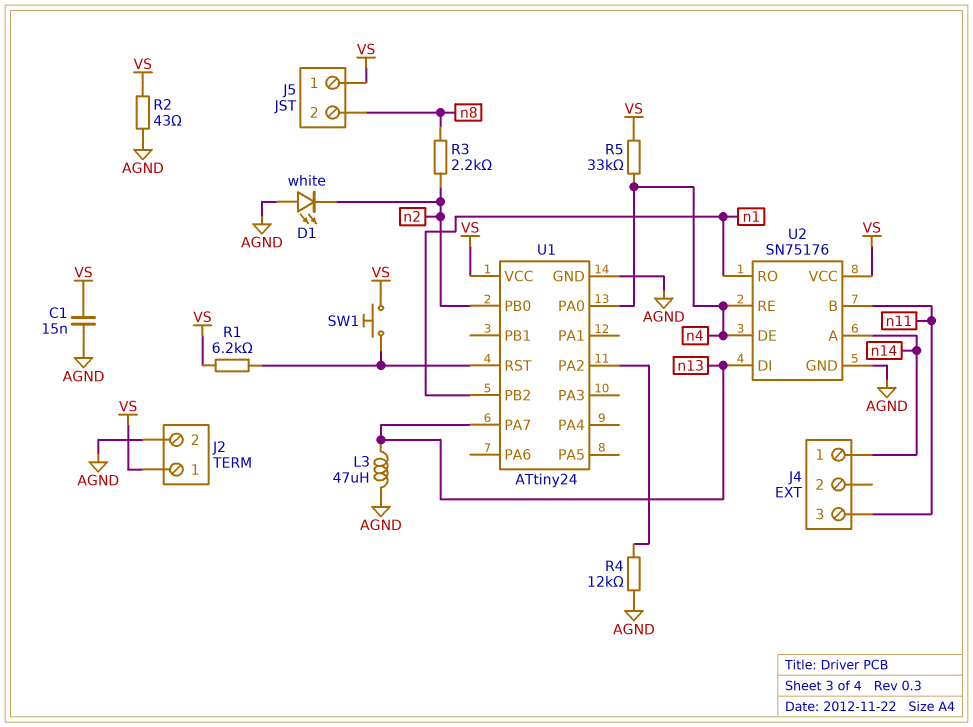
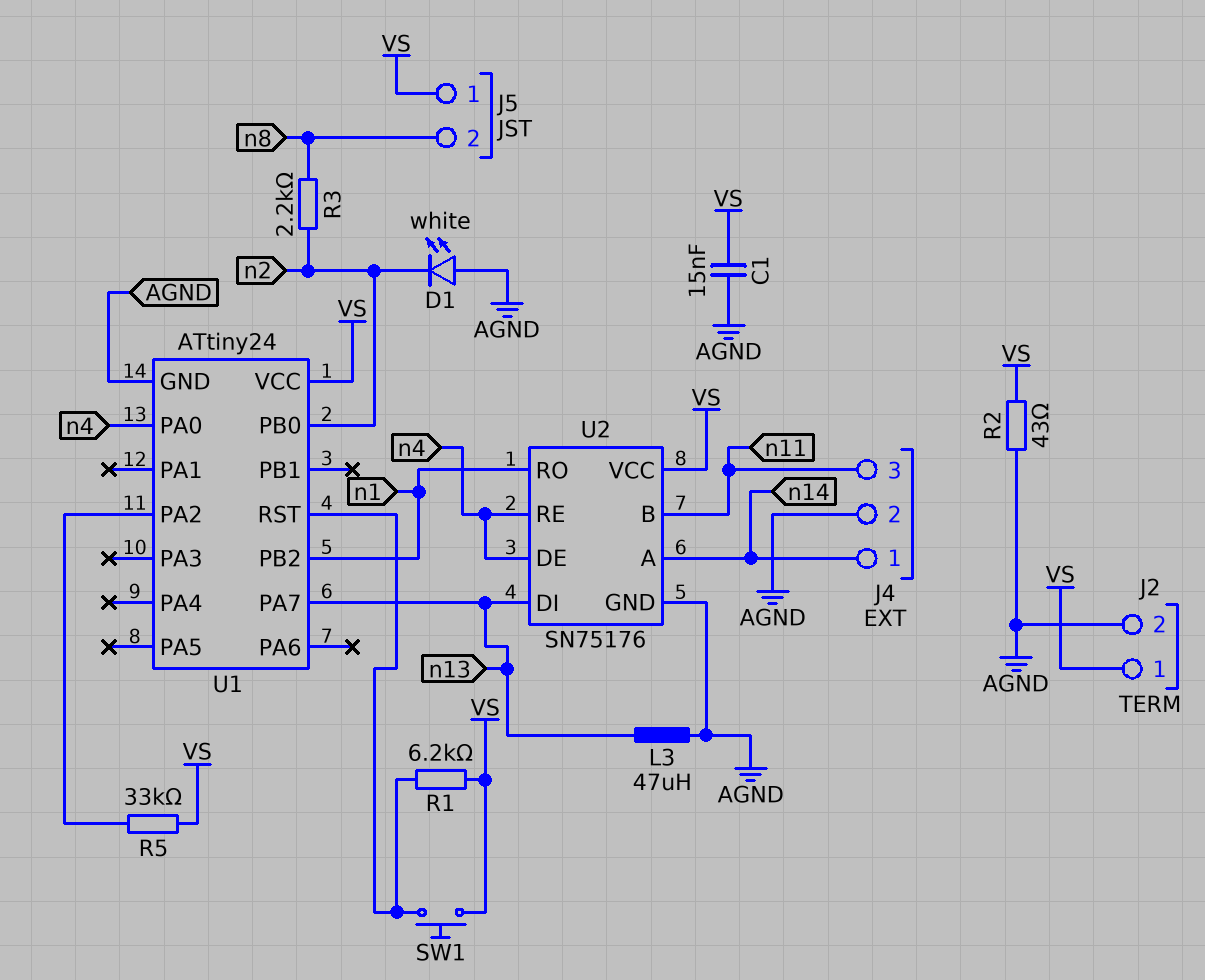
J4 pin 2: none -> AGND
R4: 12k (AGND, U1/PA2) -> none
R5: 33k (VS, n4) -> 33k (U1/PA2, VS)

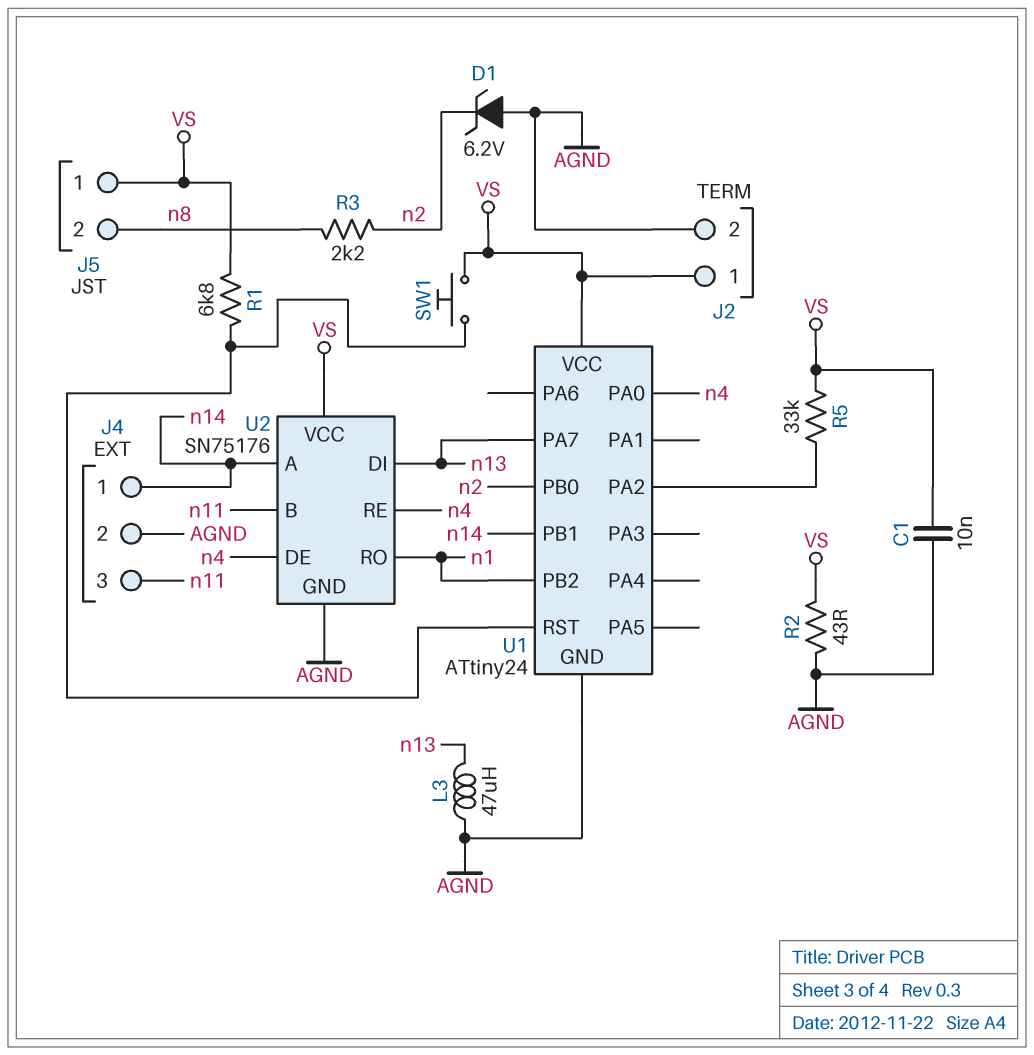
C1: 15nF (AGND, VS) -> 10nF (AGND, VS)
D1: LED white (A AGND, K n2) -> zener 6.2V (A AGND, K n2)
R1: 6.2k (U1/RST, VS) -> 6.8k (U1/RST, VS)
U1 pin PB1: none -> n14

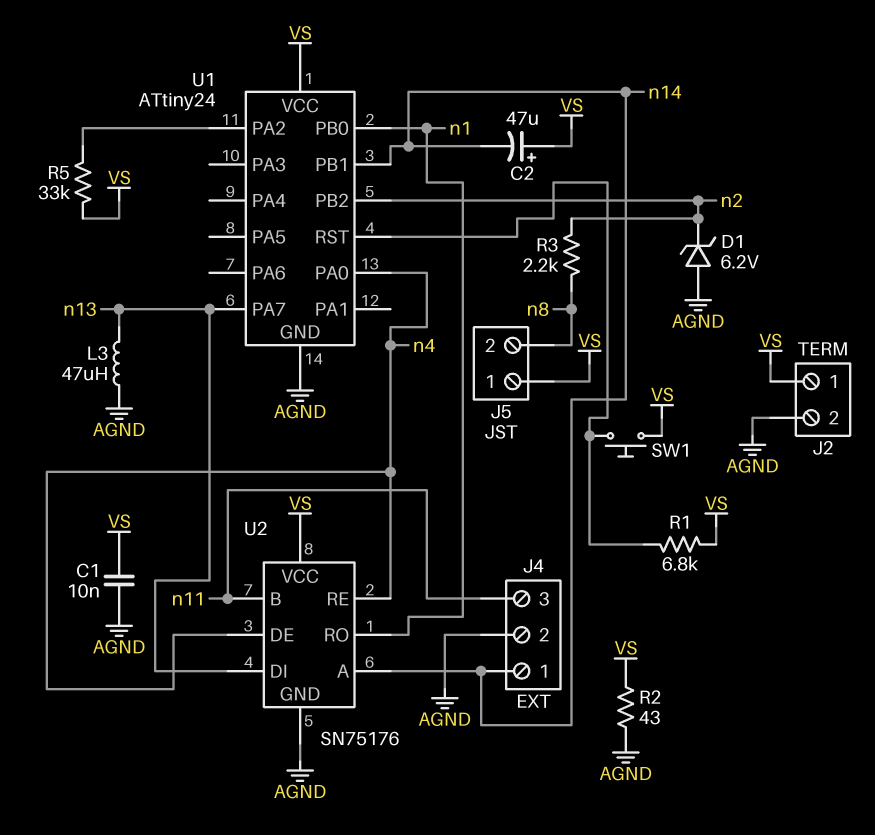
C2: none -> 47uF (plus VS, minus n14)
U1 pin PB0: n2 -> n1
U1 pin PB2: n1 -> n2

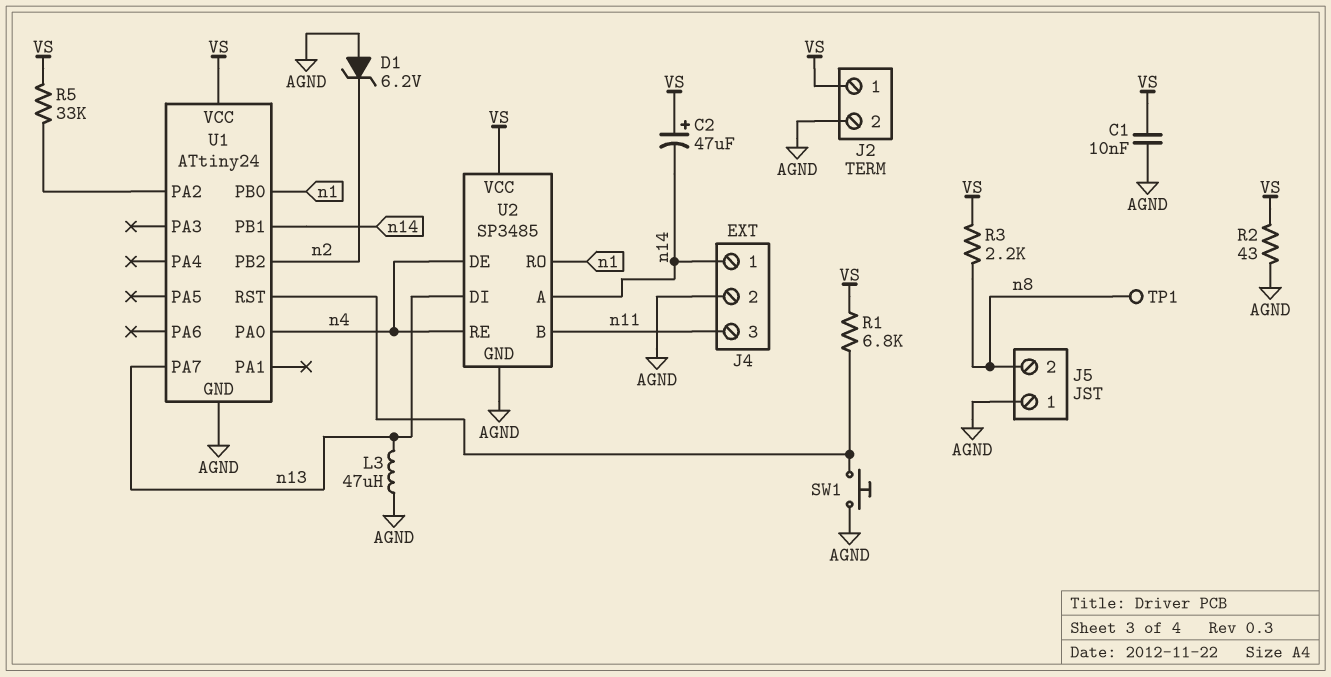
J5 pin 1: VS -> AGND
R3: 2.2k (n2, n8) -> 2.2k (VS, n8)
SW1: button (U1/RST, VS) -> button (AGND, U1/RST)
TP1: none -> test point (n8)
U2: SN75176 -> SP3485

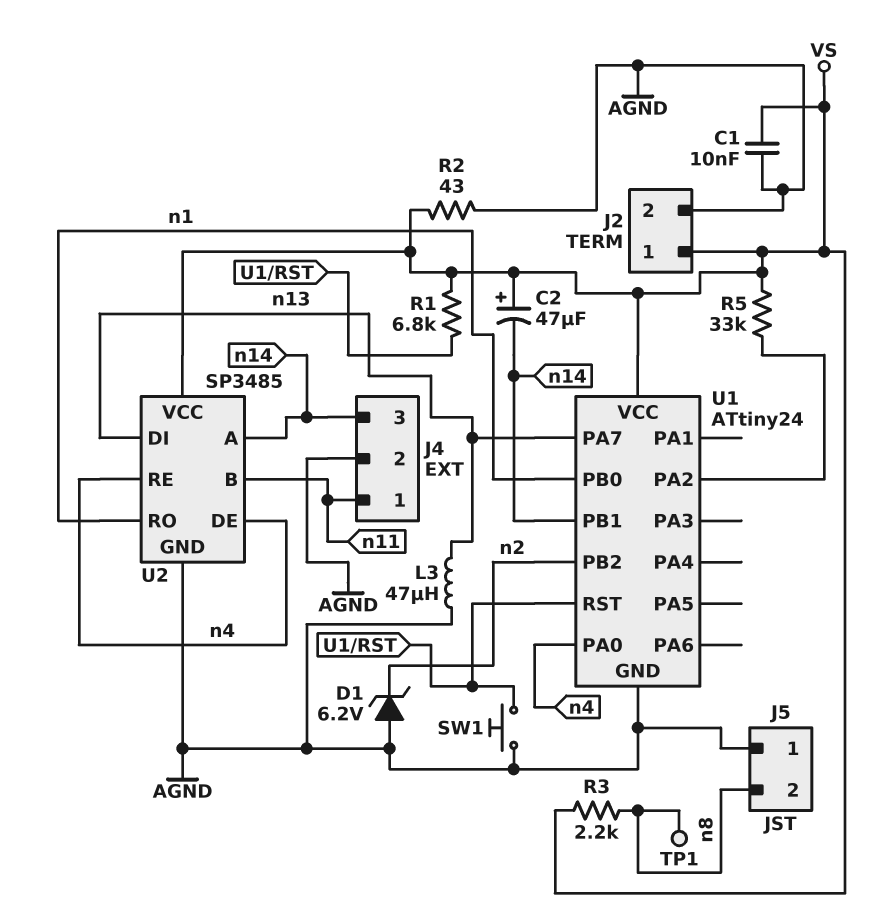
J4 pin 1: n14 -> n11
J4 pin 3: n11 -> n14

